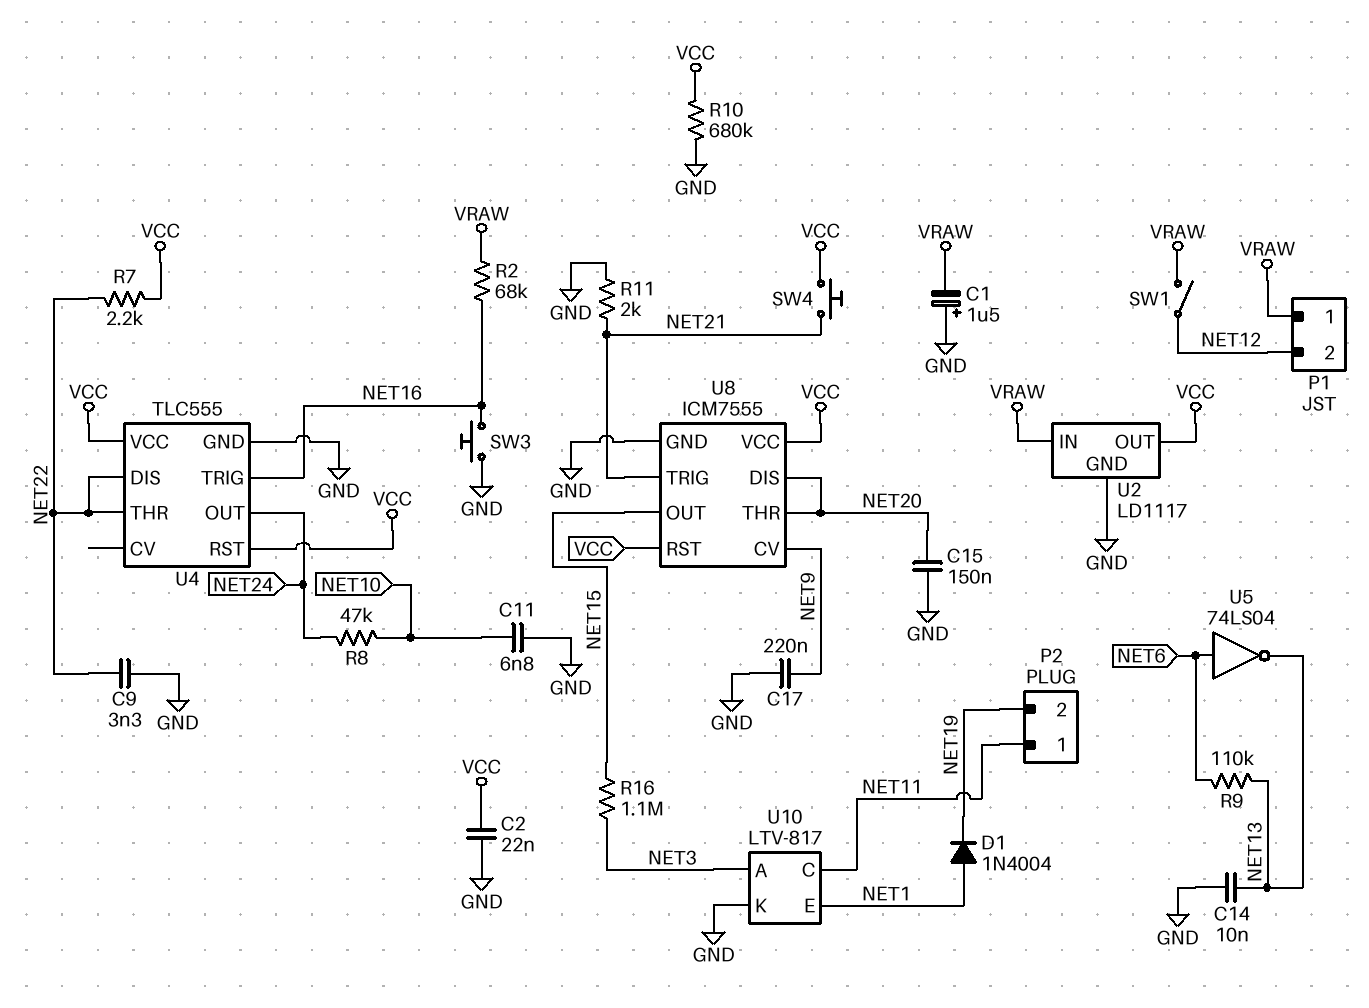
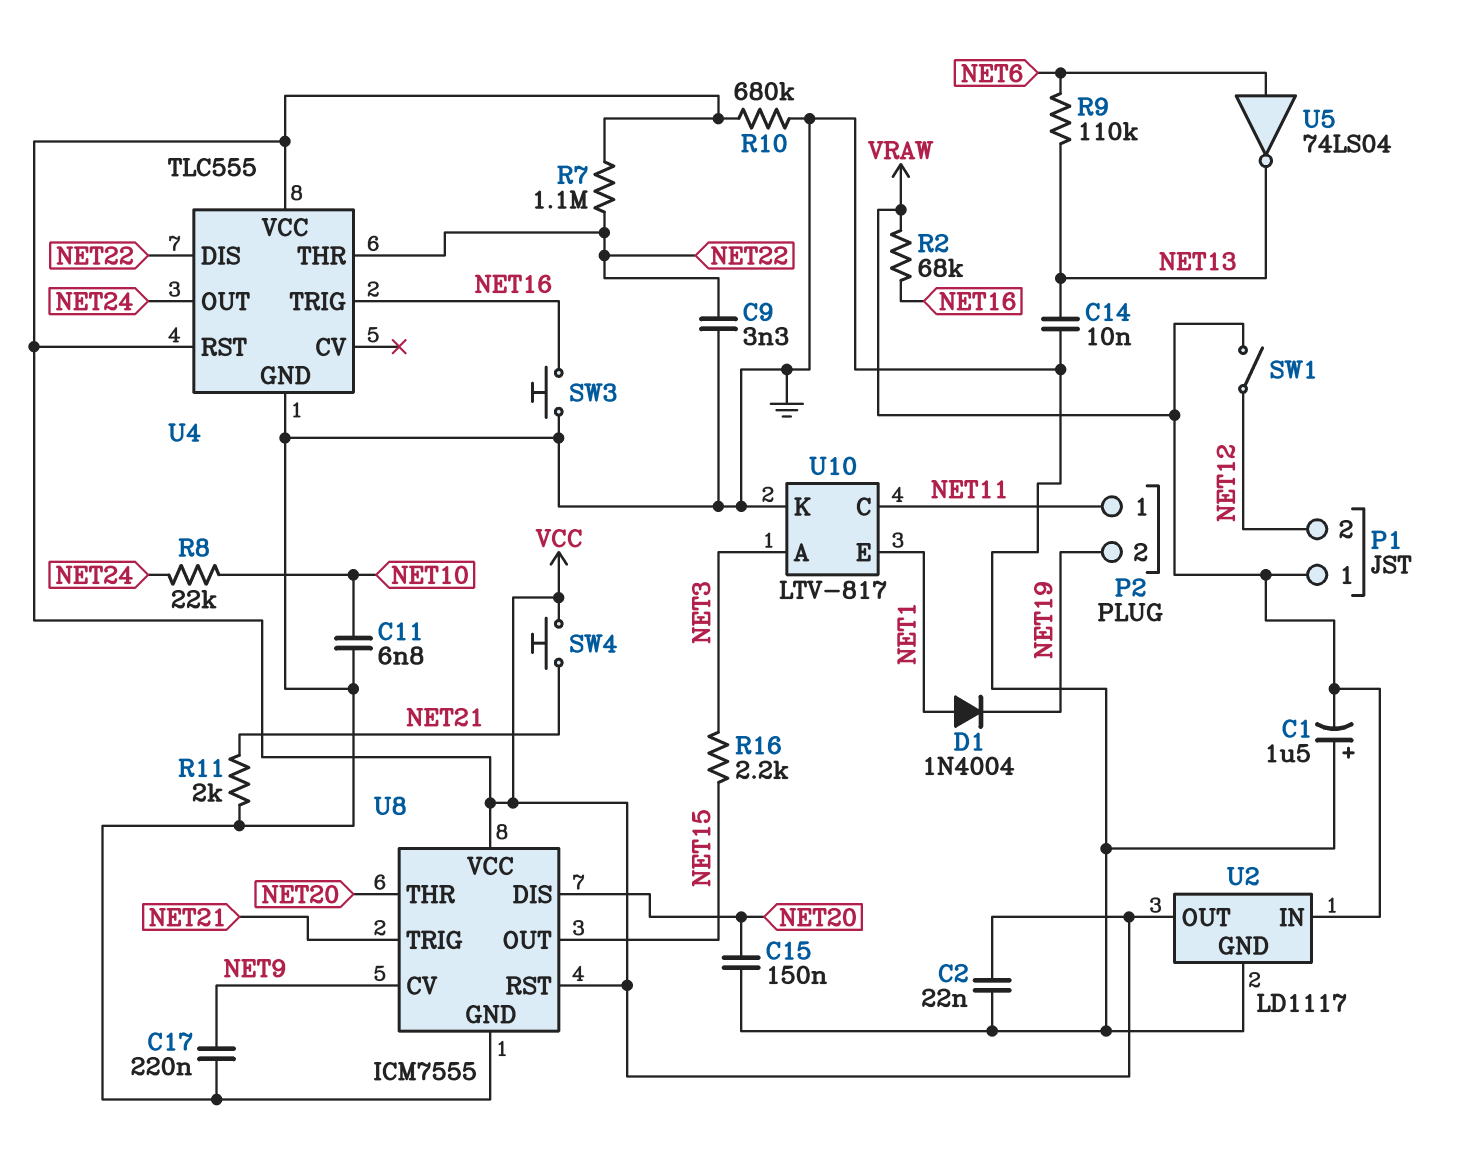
R7: 2.2k (NET22, VCC) -> 1.1M (NET22, VCC)
R8: 47k (NET10, NET24) -> 22k (NET10, NET24)
R16: 1.1M (NET3, NET15) -> 2.2k (NET3, NET15)

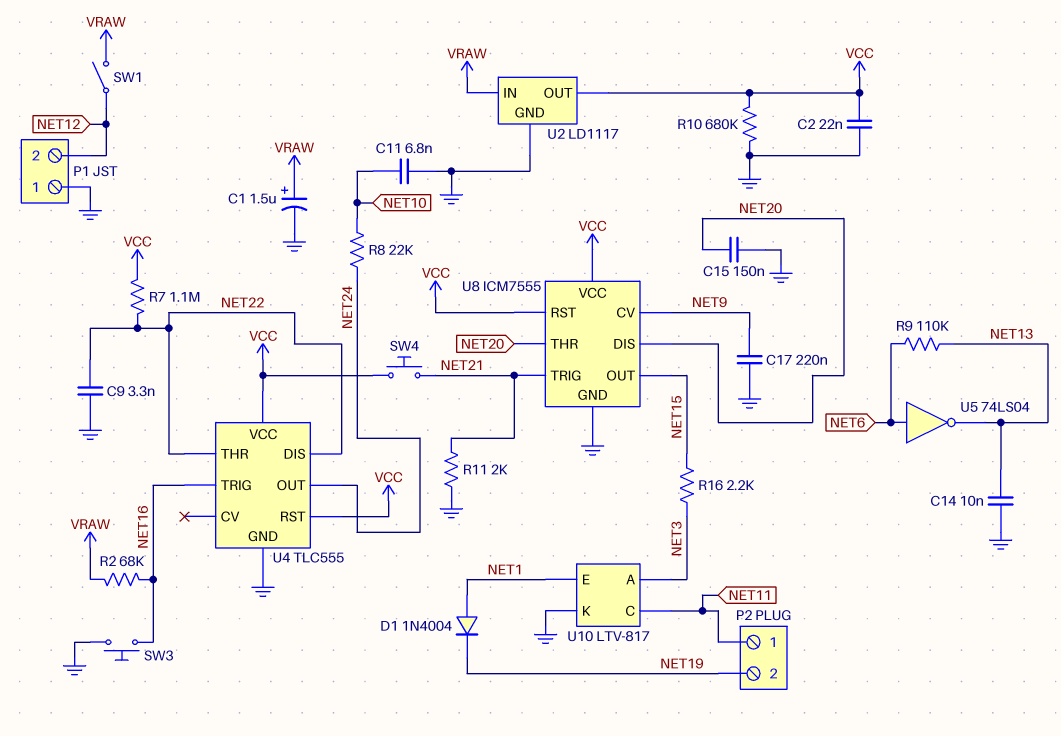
C1: 1.5uF (plus GND, minus VRAW) -> 1.5uF (plus VRAW, minus GND)
P1 pin 1: VRAW -> GND

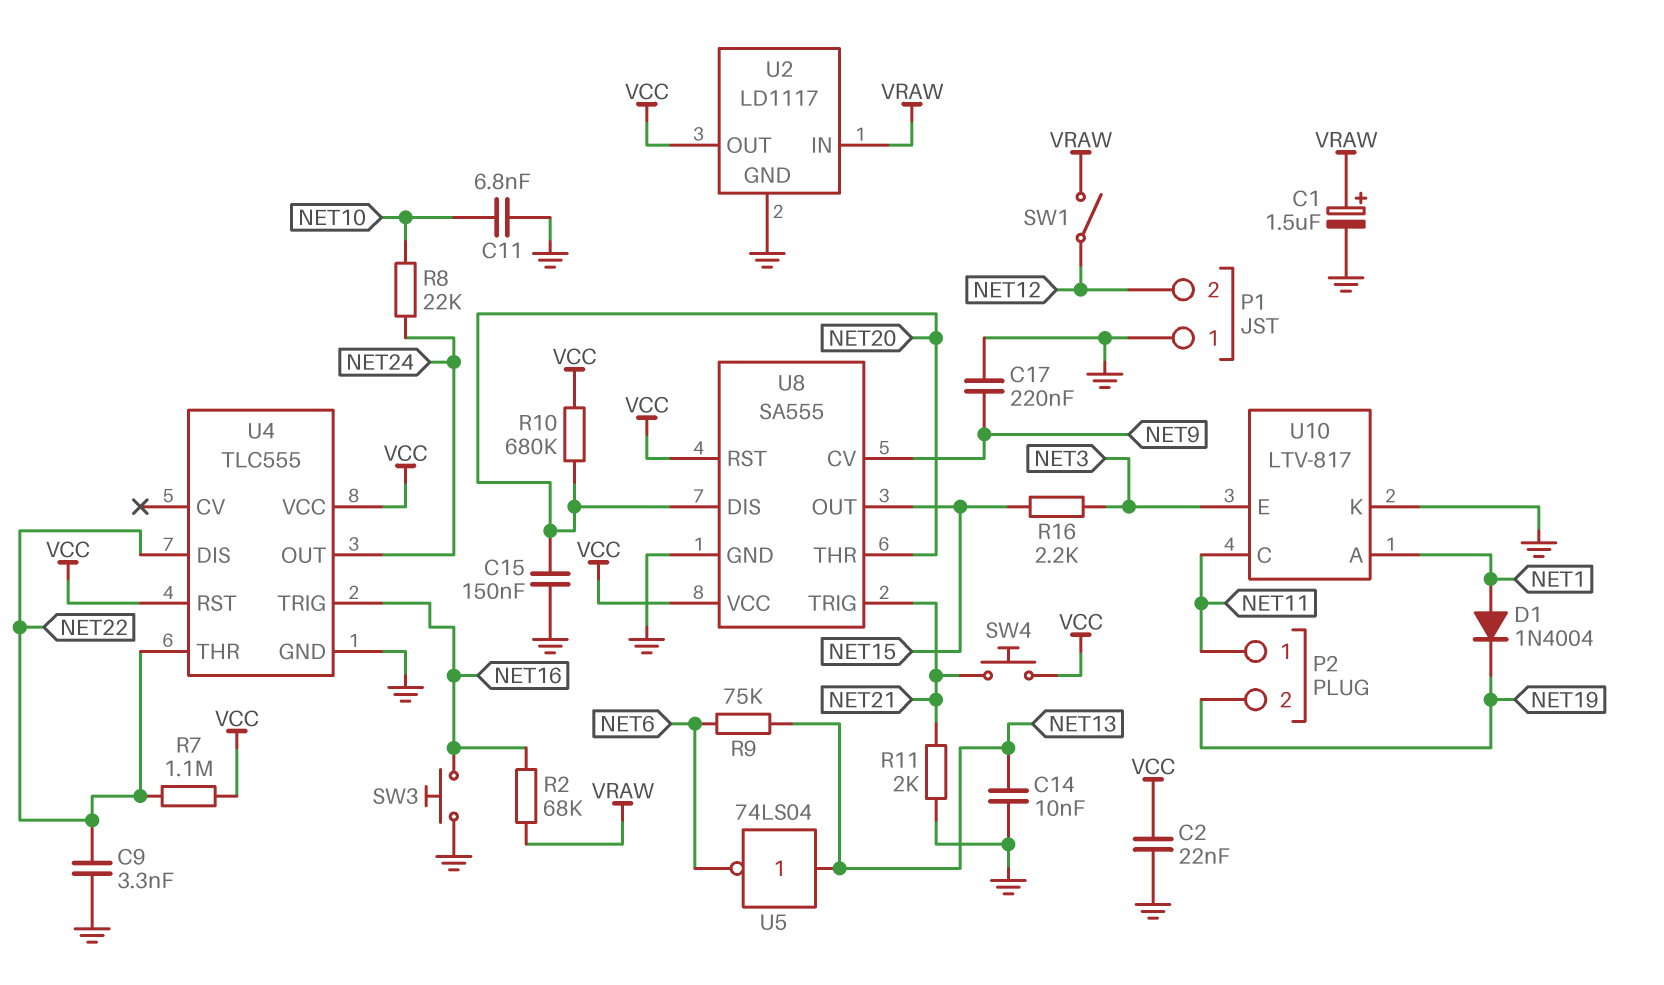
R9: 110k (NET6, NET13) -> 75k (NET6, NET13)
R10: 680k (GND, VCC) -> 680k (NET20, VCC)
U5: NOT 74LS04 (in NET6, out NET13) -> NOT 74LS04 (in NET13, out NET6)
U8: ICM7555 -> SA555
U10 pin A: NET3 -> NET1
U10 pin E: NET1 -> NET3

